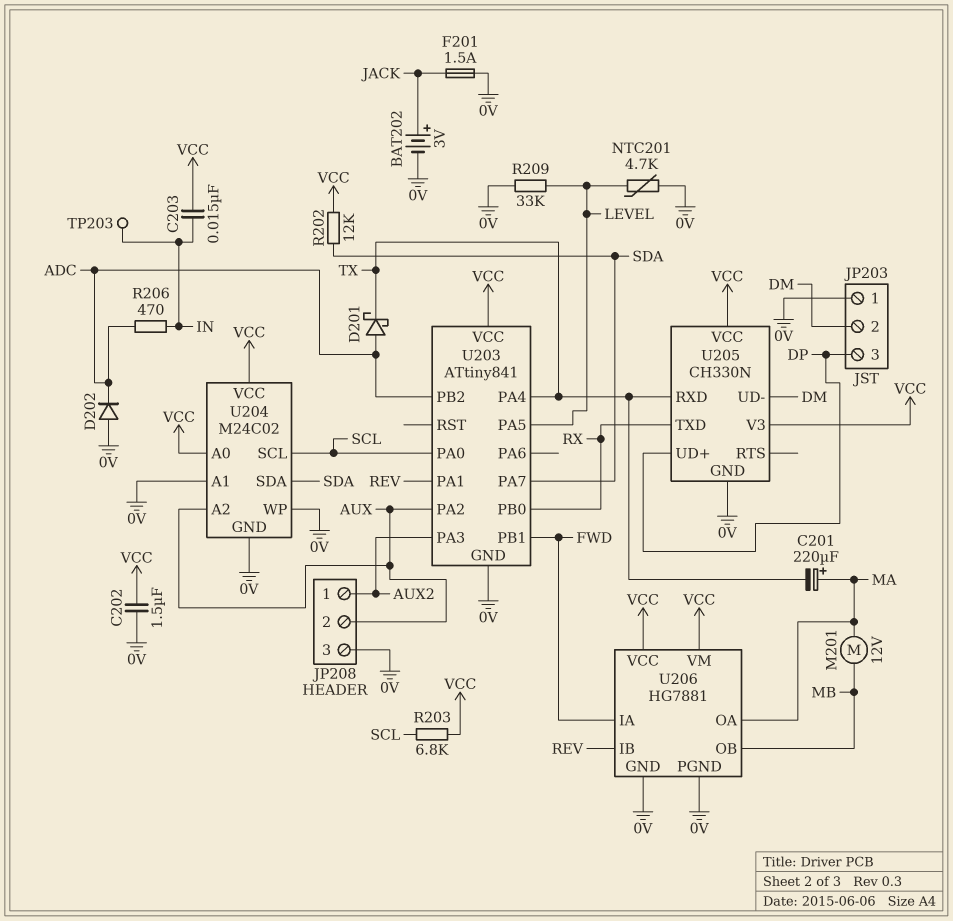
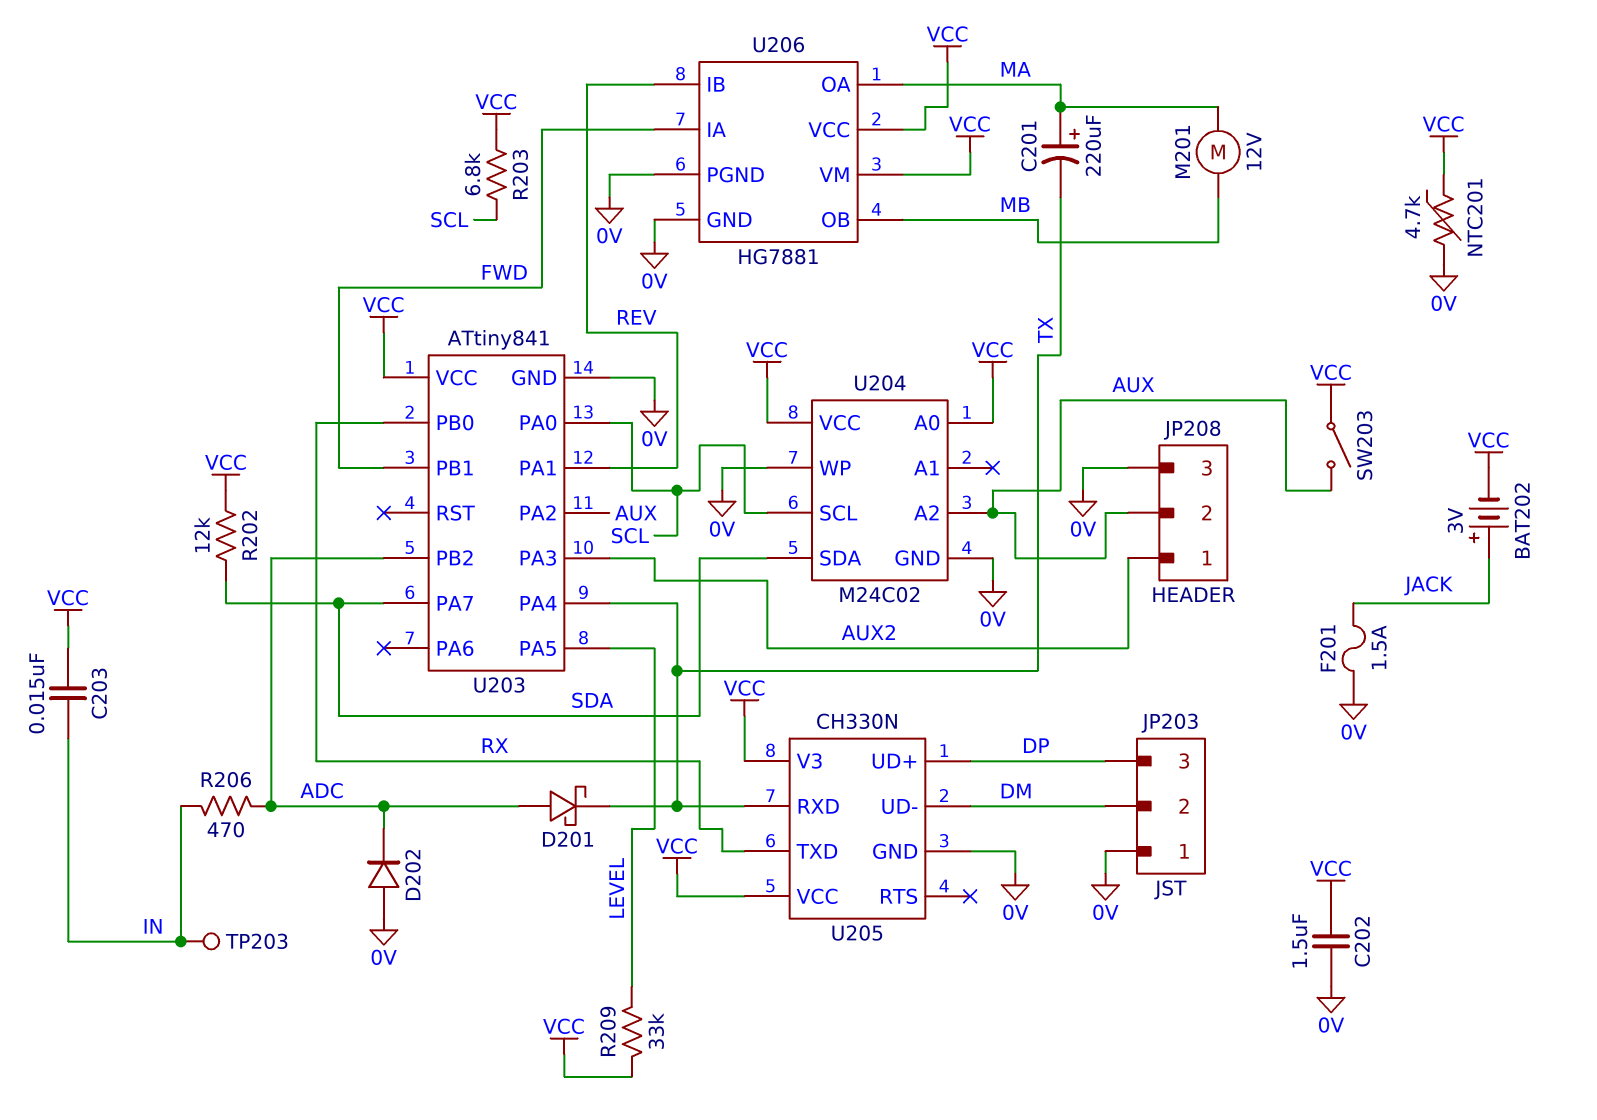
BAT202: 3V (plus JACK, minus 0V) -> 3V (plus JACK, minus VCC)
NTC201: 4.7k (0V, LEVEL) -> 4.7k (0V, VCC)
R209: 33k (0V, LEVEL) -> 33k (LEVEL, VCC)
SW203: none -> switch (AUX, VCC)
U204 pin A1: 0V -> none

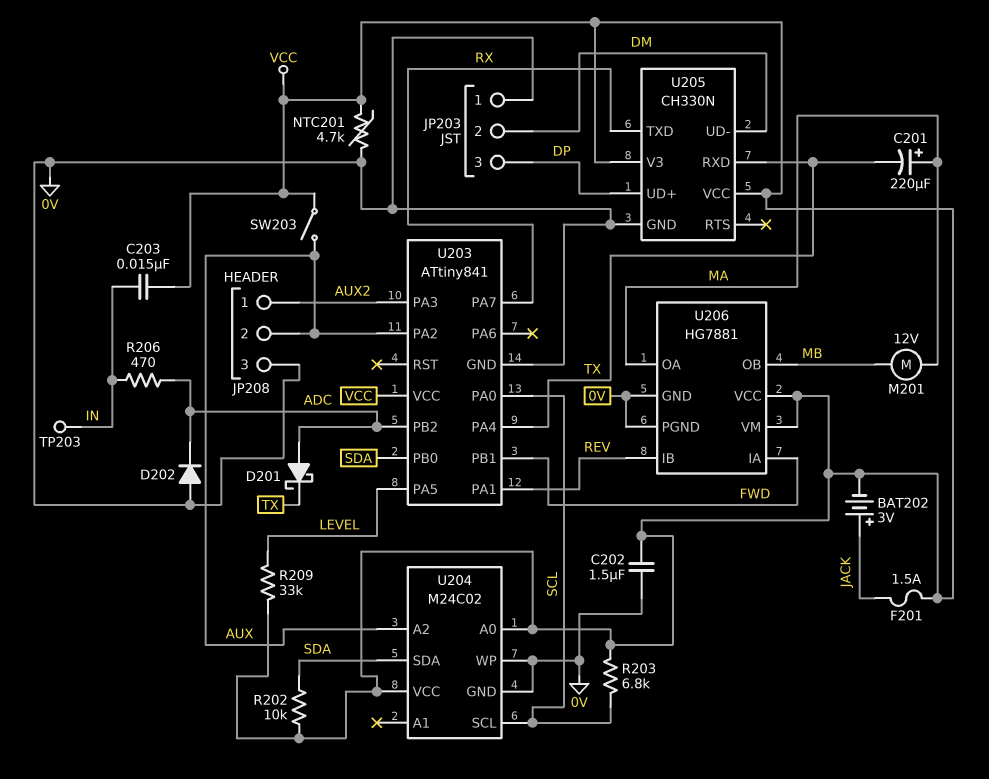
F201: 1.5A (0V, JACK) -> 1.5A (JACK, VCC)
R202: 12k (SDA, VCC) -> 10k (SDA, VCC)
U203 pin PA7: SDA -> RX
U203 pin PB0: RX -> SDA

